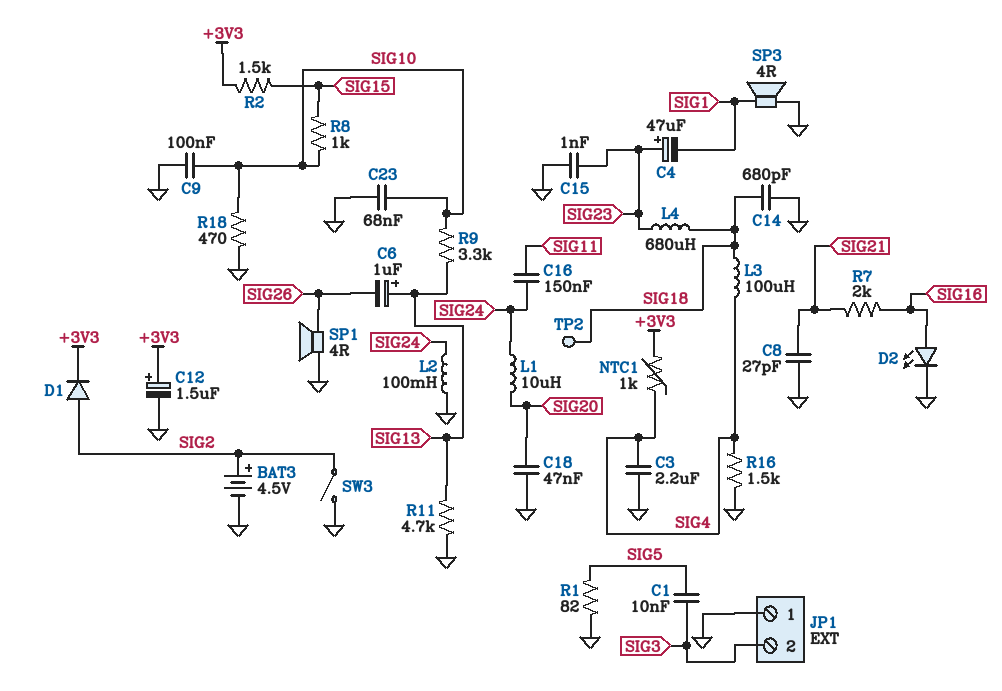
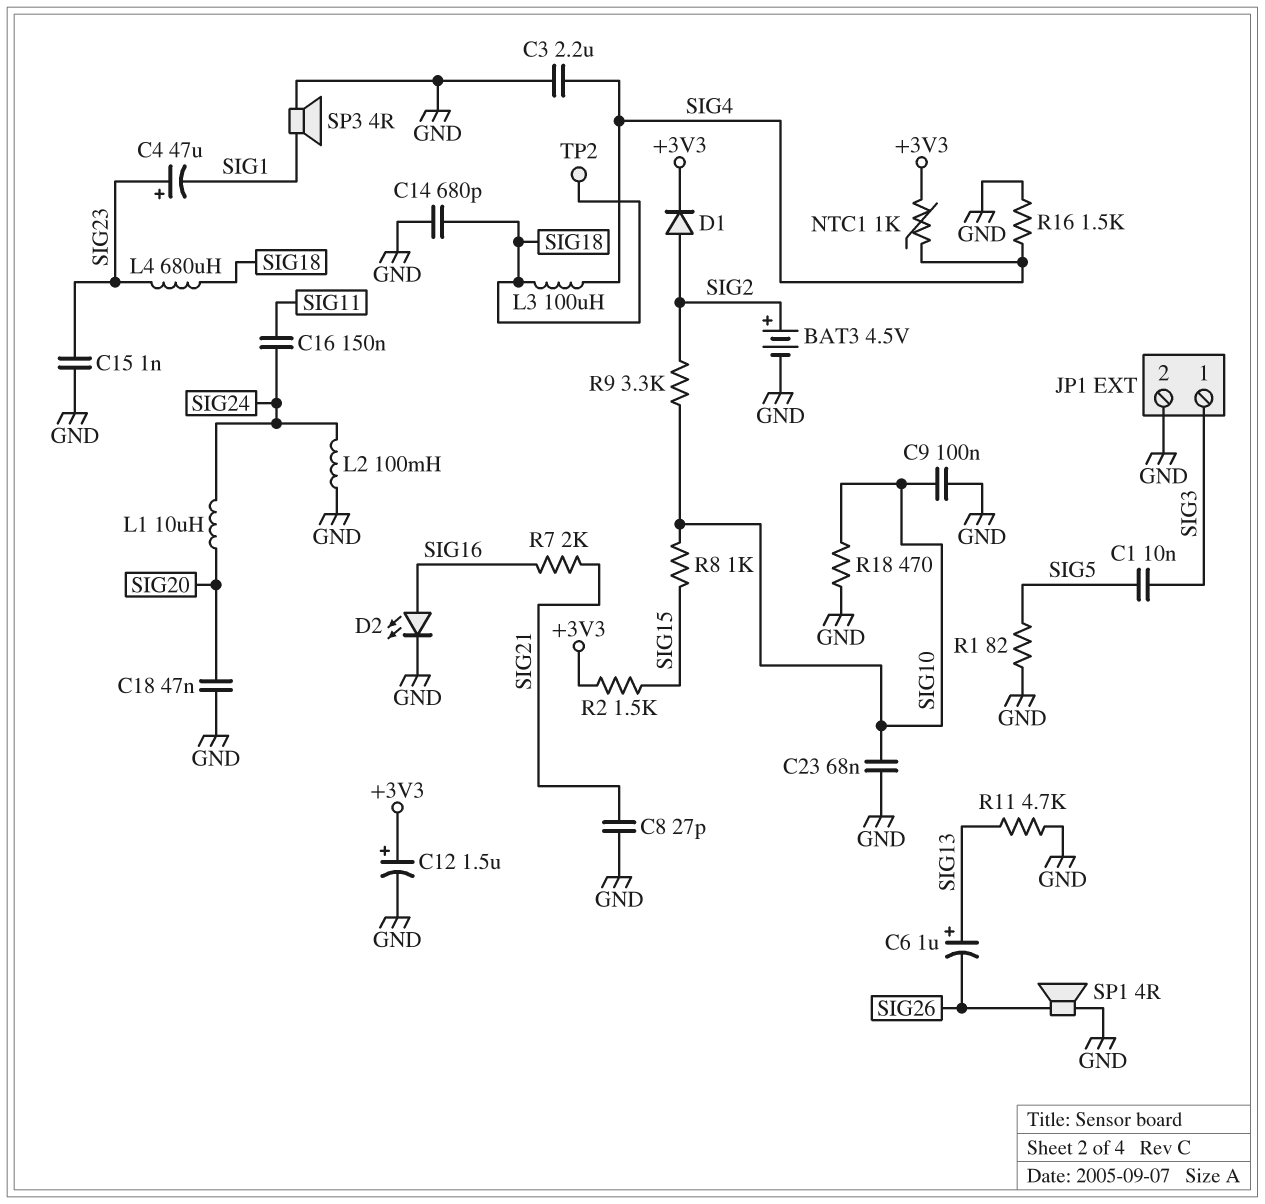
JP1 pin 1: GND -> SIG3
JP1 pin 2: SIG3 -> GND
R9: 3.3k (SIG10, SIG13) -> 3.3k (SIG2, SIG10)
SW3: switch (GND, SIG2) -> none

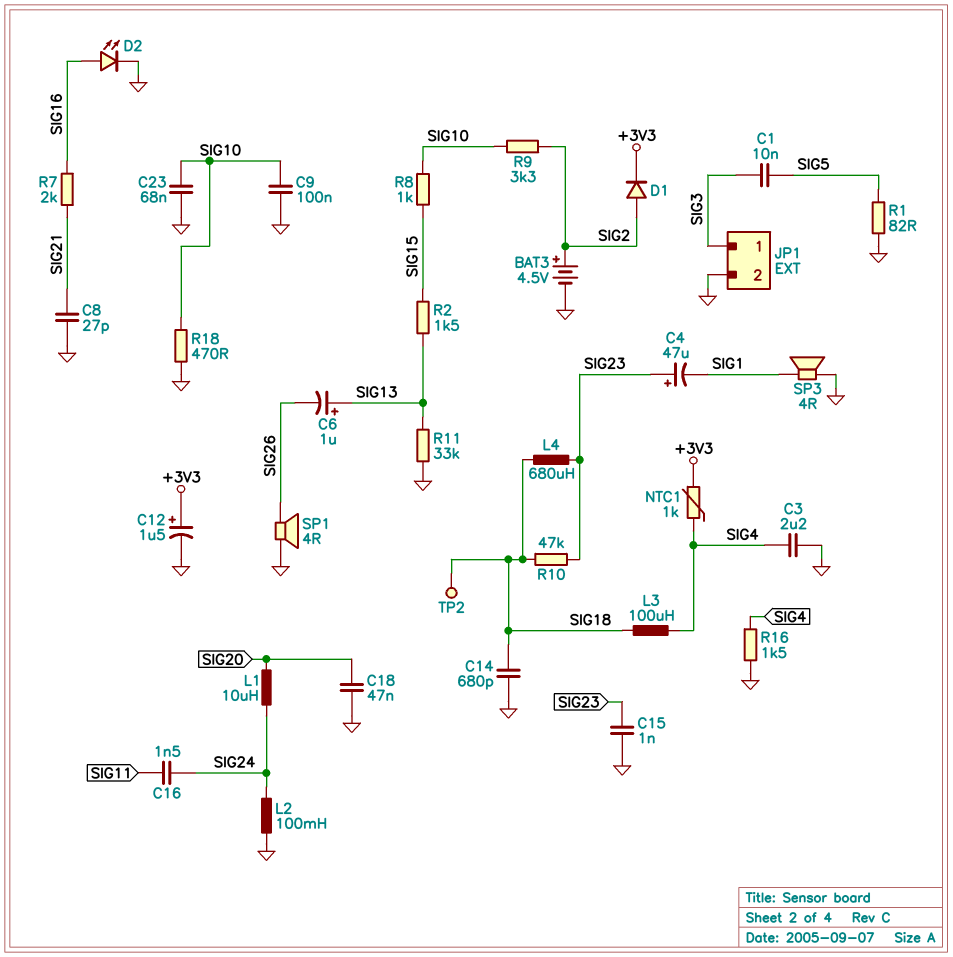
C16: 150nF (SIG11, SIG24) -> 1.5nF (SIG11, SIG24)
R2: 1.5k (+3V3, SIG15) -> 1.5k (SIG13, SIG15)
R10: none -> 47k (SIG18, SIG23)
R11: 4.7k (GND, SIG13) -> 33k (GND, SIG13)

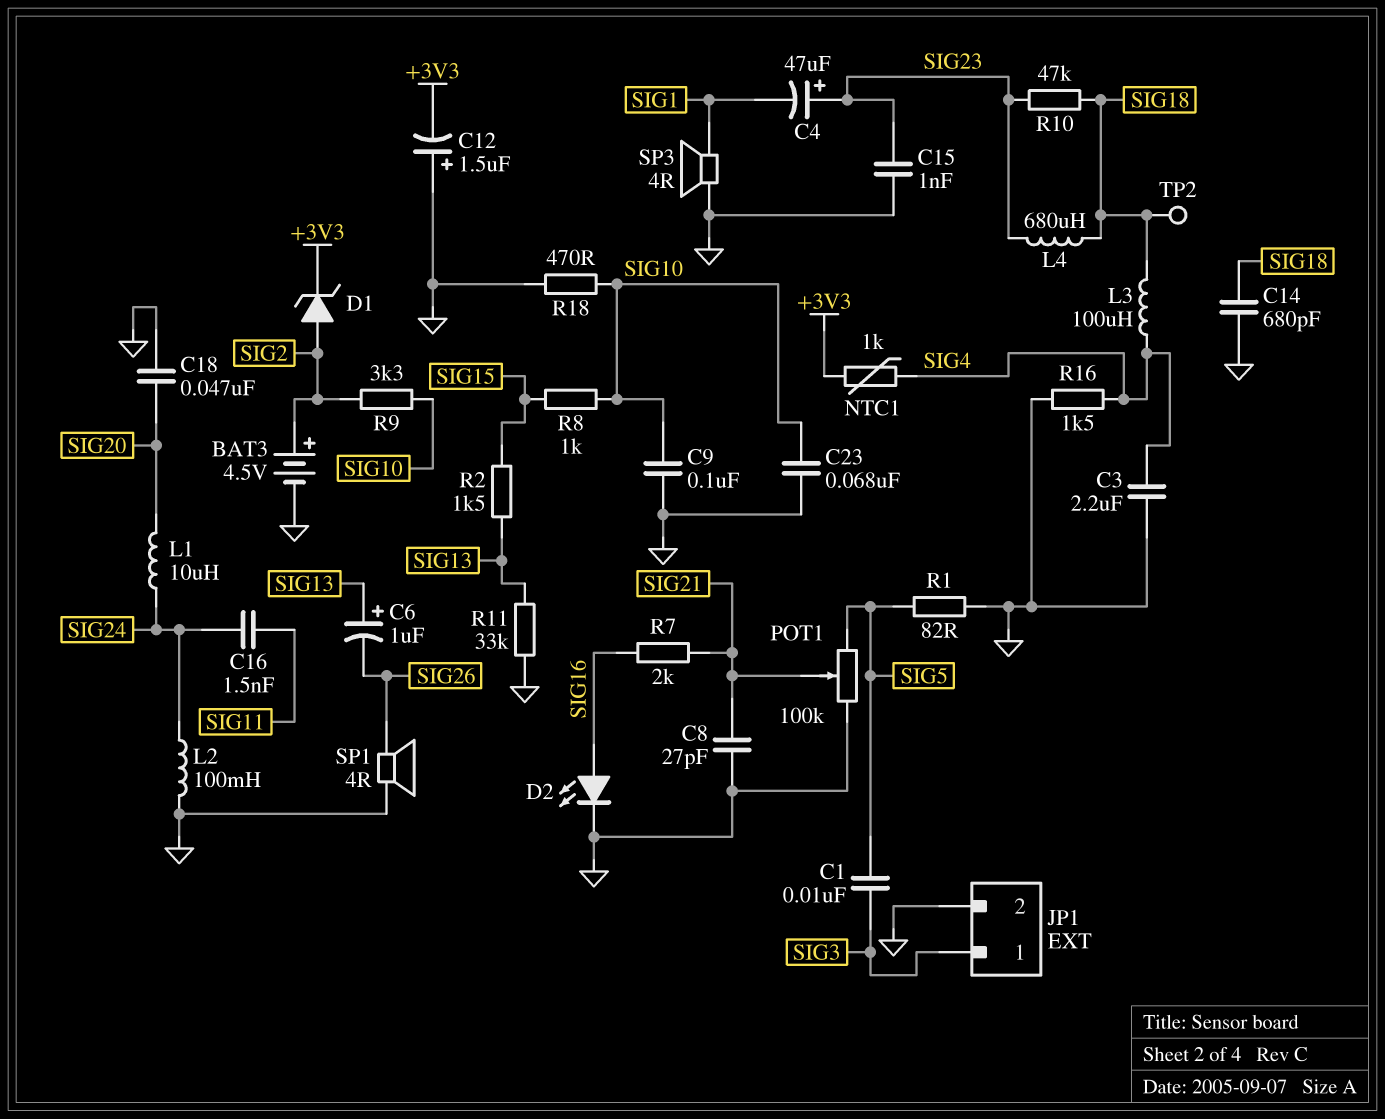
C12: 1.5uF (plus +3V3, minus GND) -> 1.5uF (plus GND, minus +3V3)
D1: diode (A SIG2, K +3V3) -> zener (A SIG2, K +3V3)
POT1: none -> 100k (GND, SIG5, wiper SIG21)

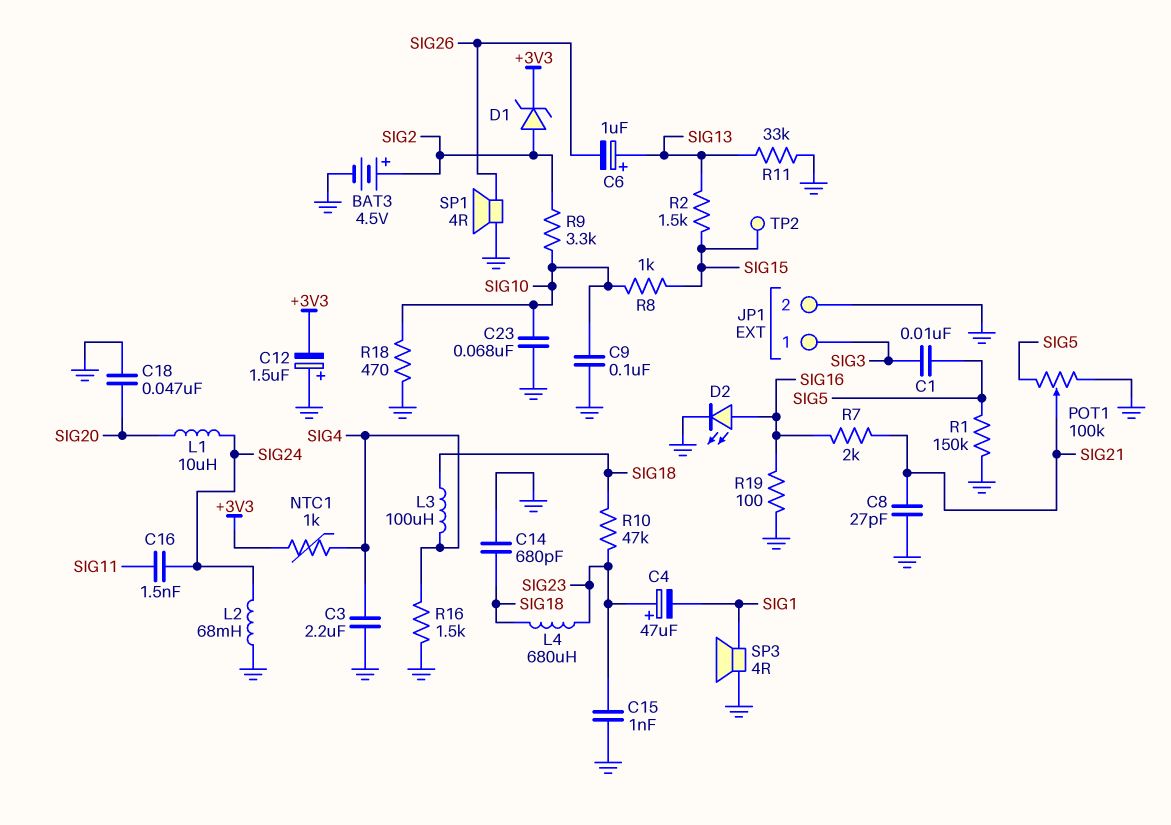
L2: 100mH (GND, SIG24) -> 68mH (GND, SIG24)
R1: 82 (GND, SIG5) -> 150k (GND, SIG5)
R19: none -> 100 (GND, SIG16)
TP2: test point (SIG18) -> test point (SIG15)

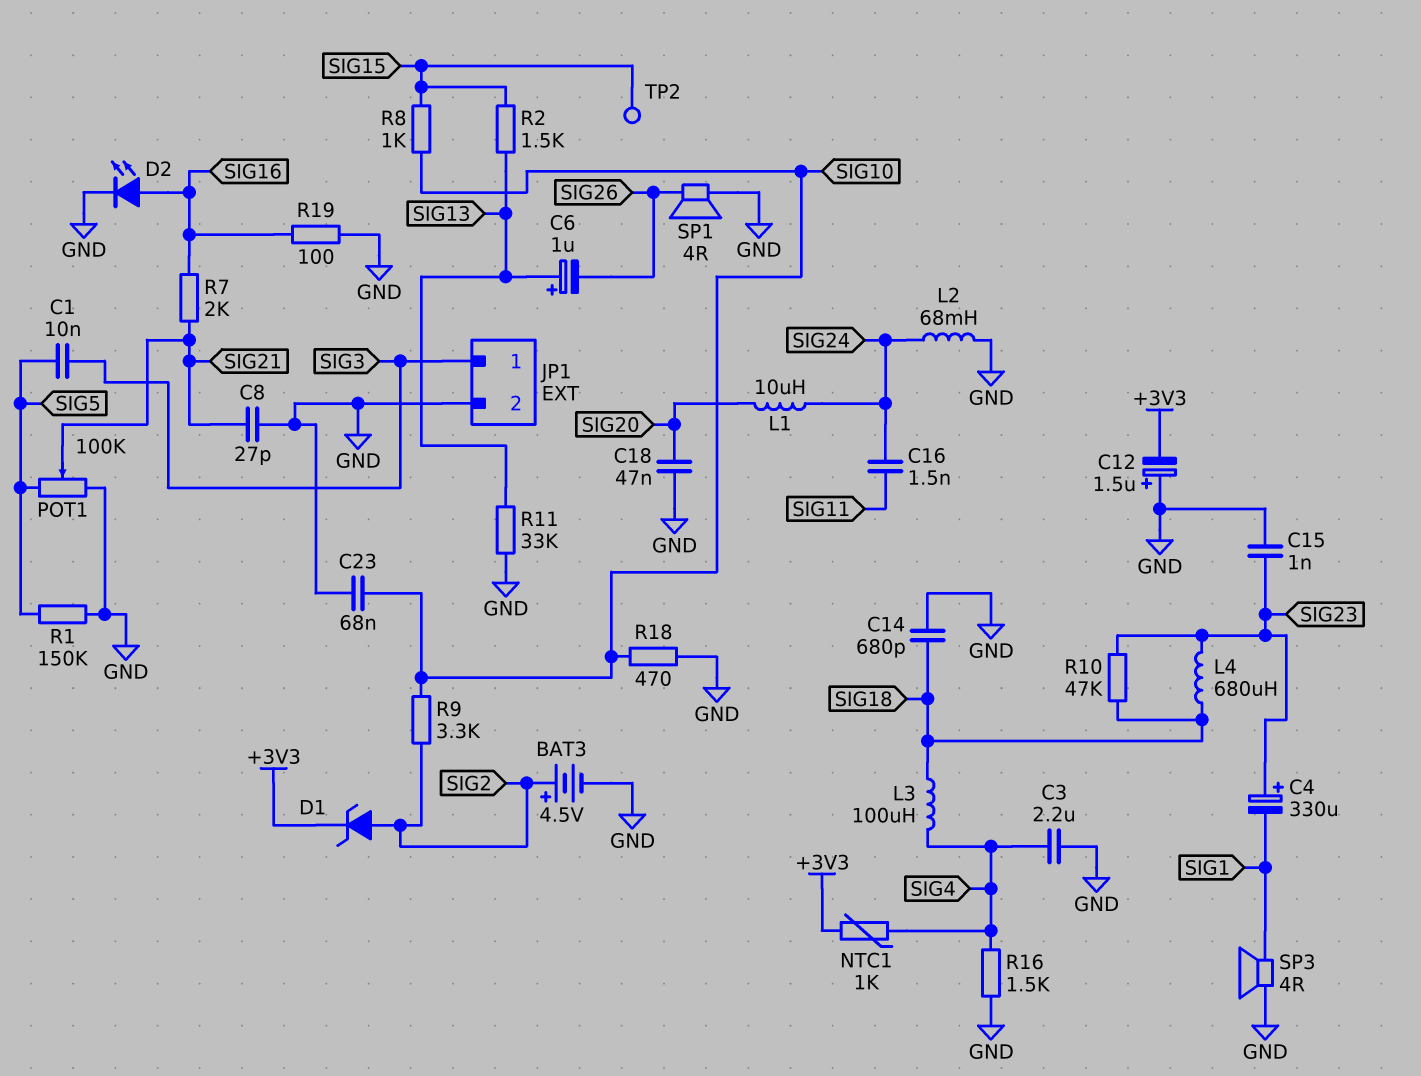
C4: 47uF (plus SIG23, minus SIG1) -> 330uF (plus SIG23, minus SIG1)
C9: 100nF (GND, SIG10) -> none

